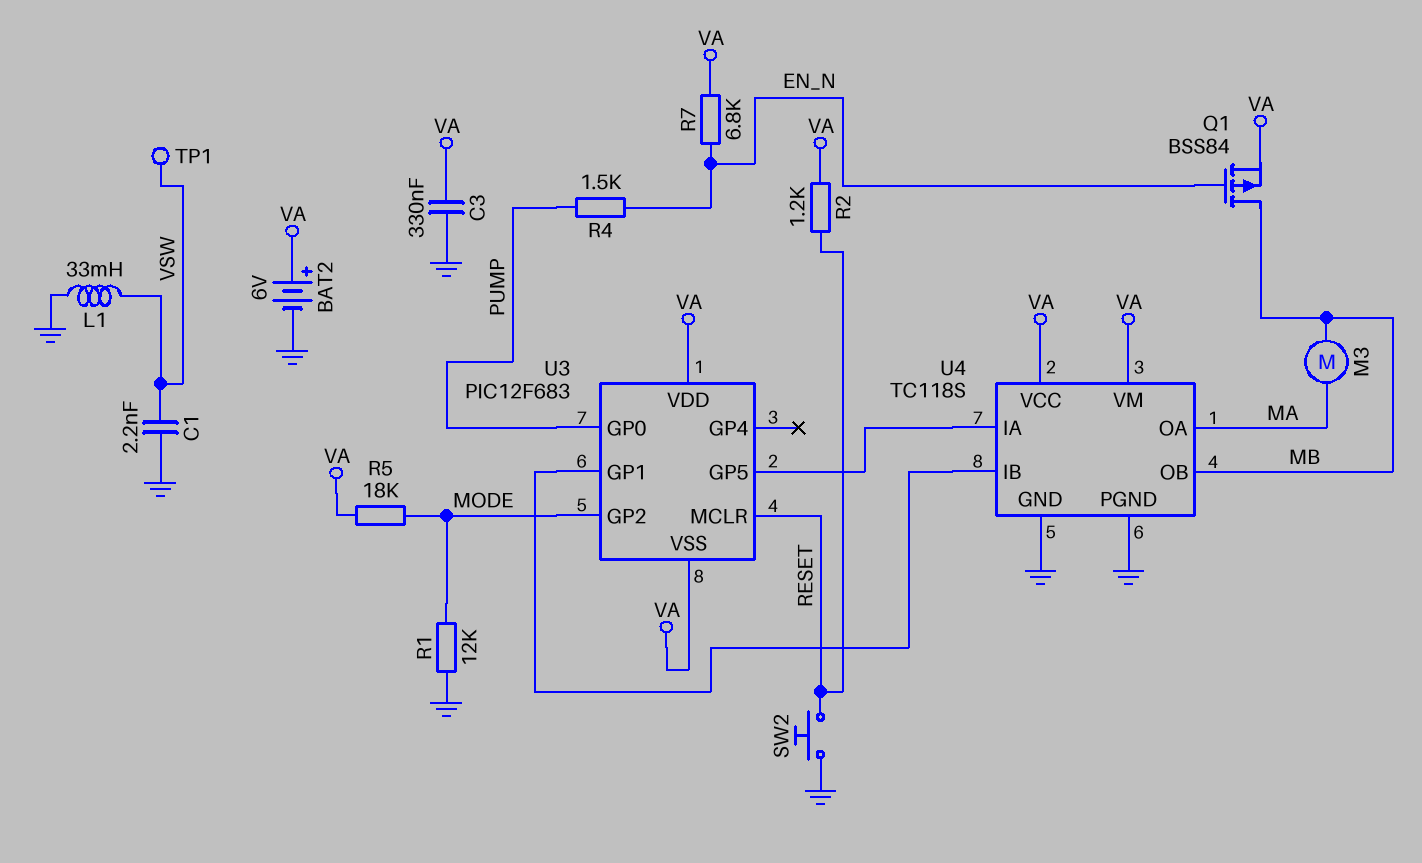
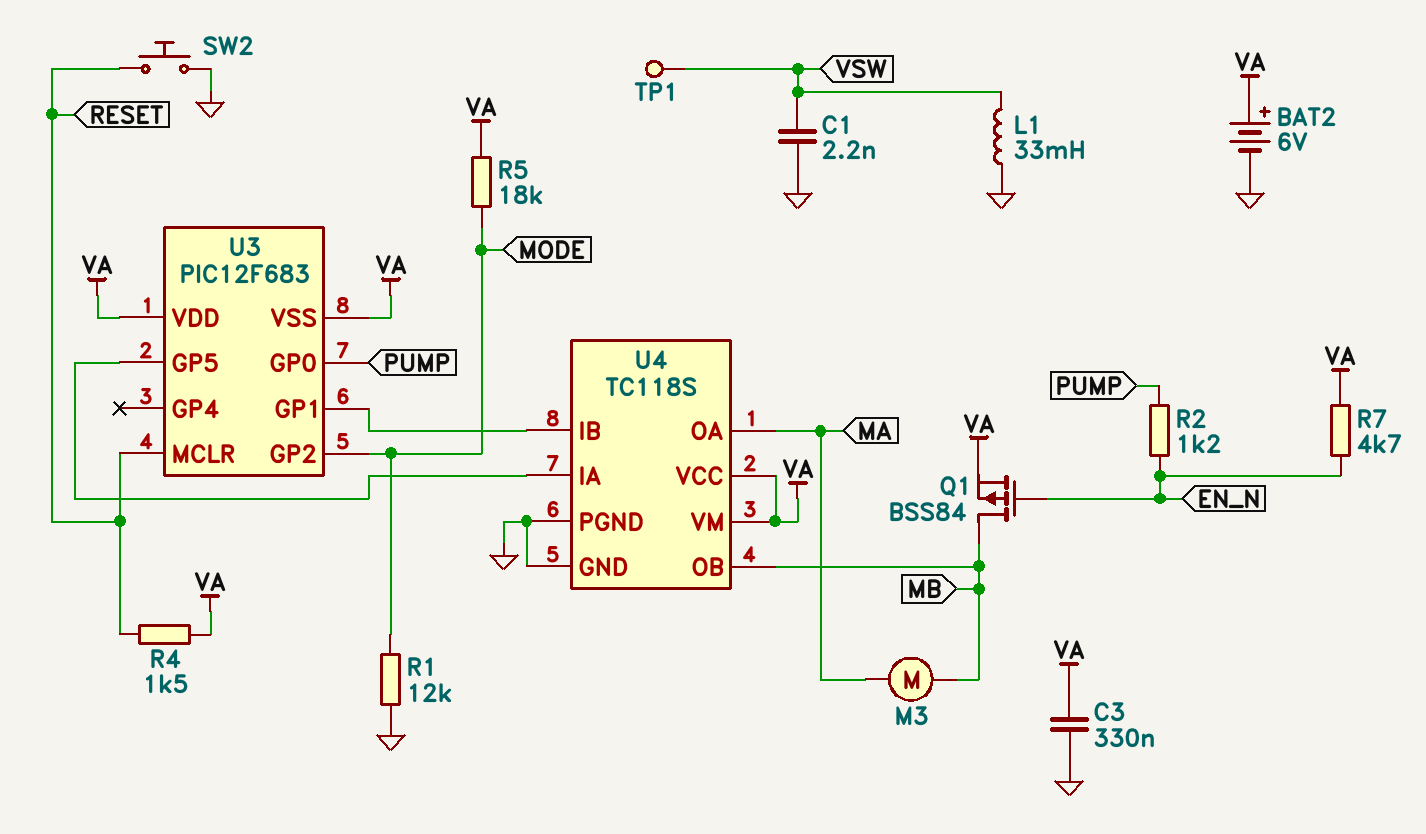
R2: 1.2k (RESET, VA) -> 1.2k (EN_N, PUMP)
R4: 1.5k (EN_N, PUMP) -> 1.5k (RESET, VA)
R7: 6.8k (EN_N, VA) -> 4.7k (EN_N, VA)

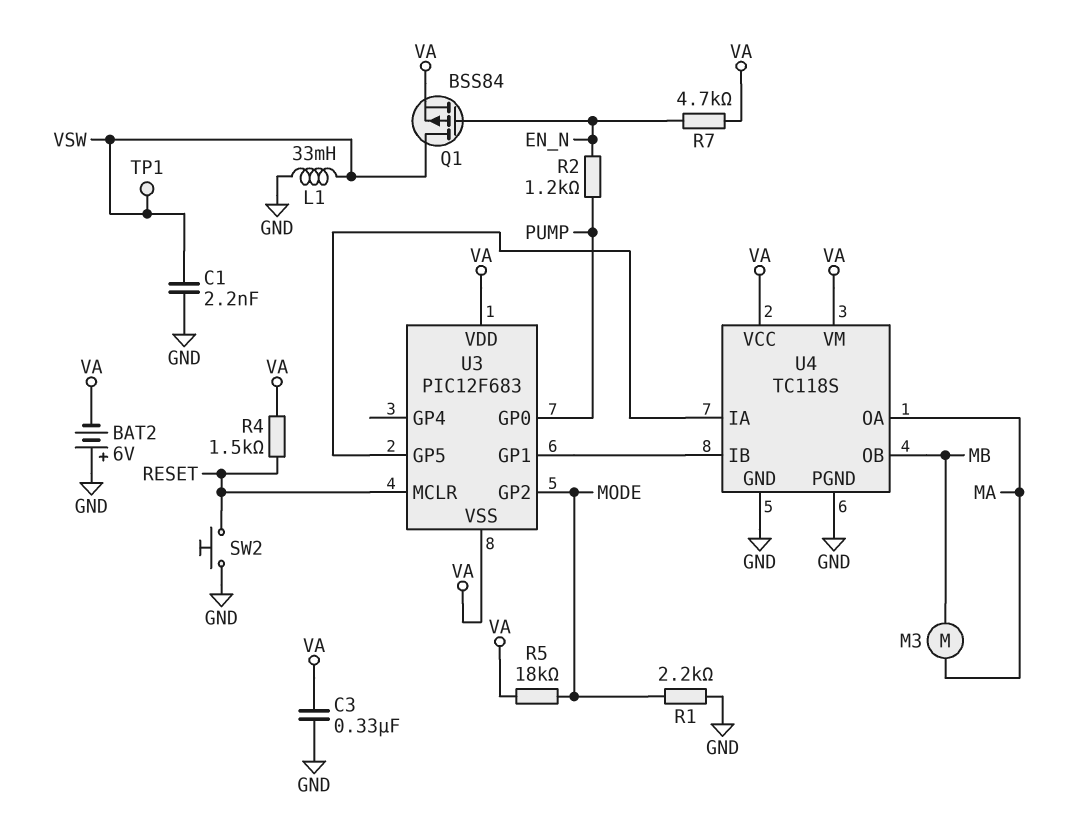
BAT2: 6V (plus VA, minus GND) -> 6V (plus GND, minus VA)
Q1: PMOS BSS84 (G EN_N, D MB, S VA) -> PMOS BSS84 (G EN_N, D VSW, S VA)
R1: 12k (GND, MODE) -> 2.2k (GND, MODE)

